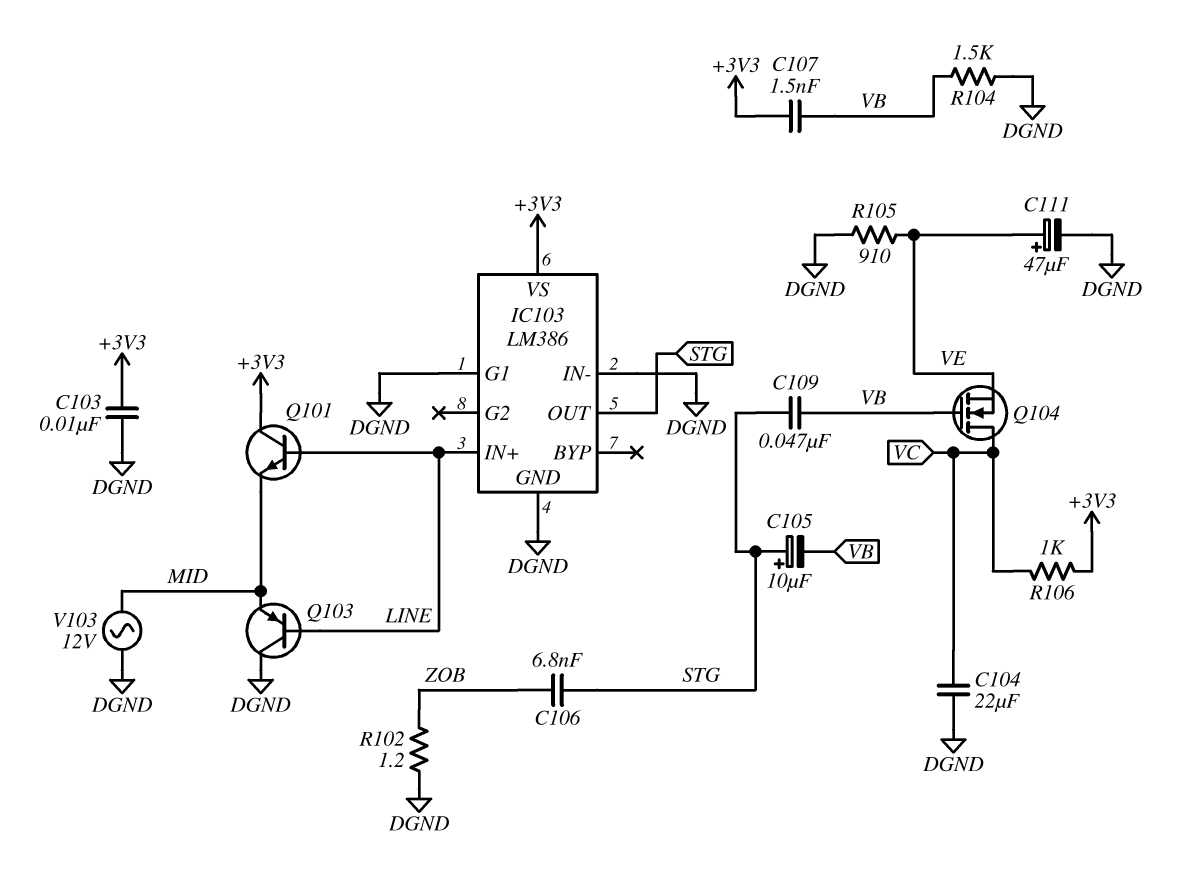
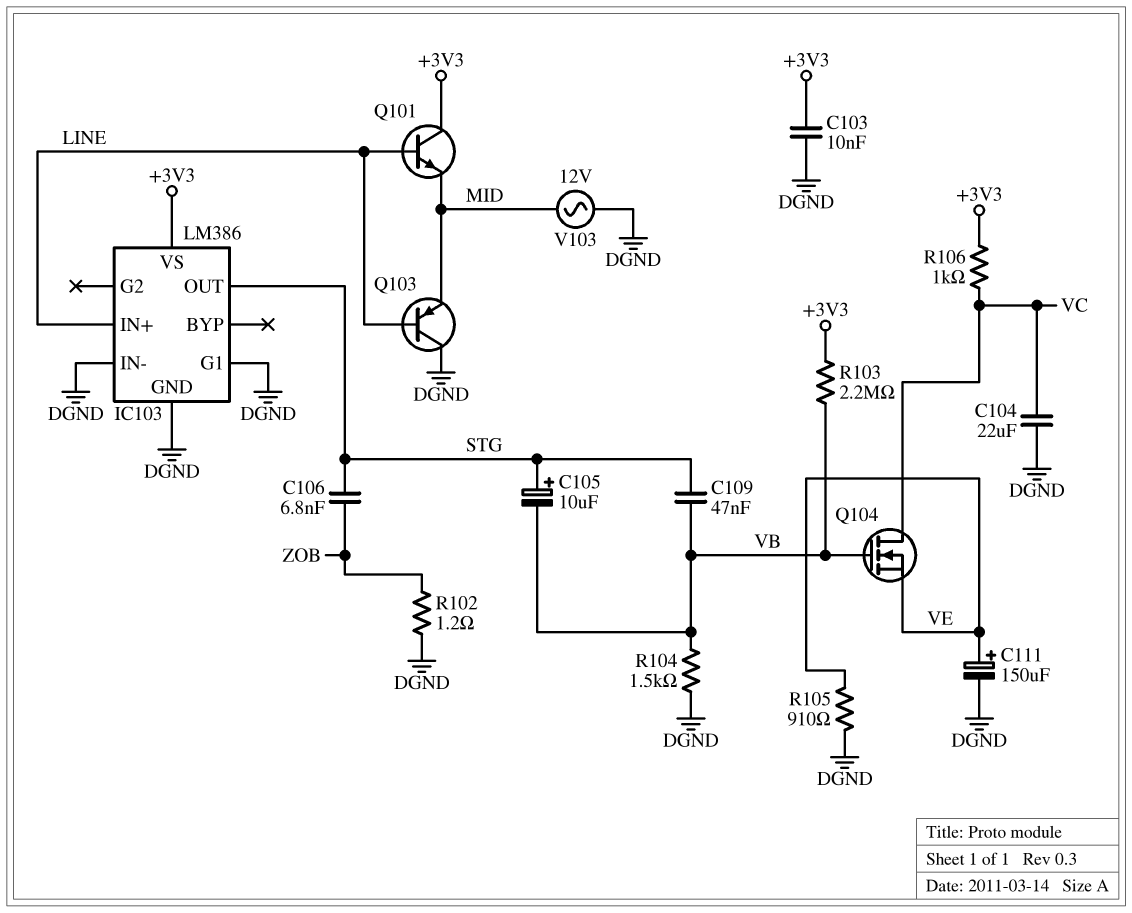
C107: 1.5nF (+3V3, VB) -> none
C111: 47uF (plus VE, minus DGND) -> 150uF (plus VE, minus DGND)
R103: none -> 2.2M (+3V3, VB)

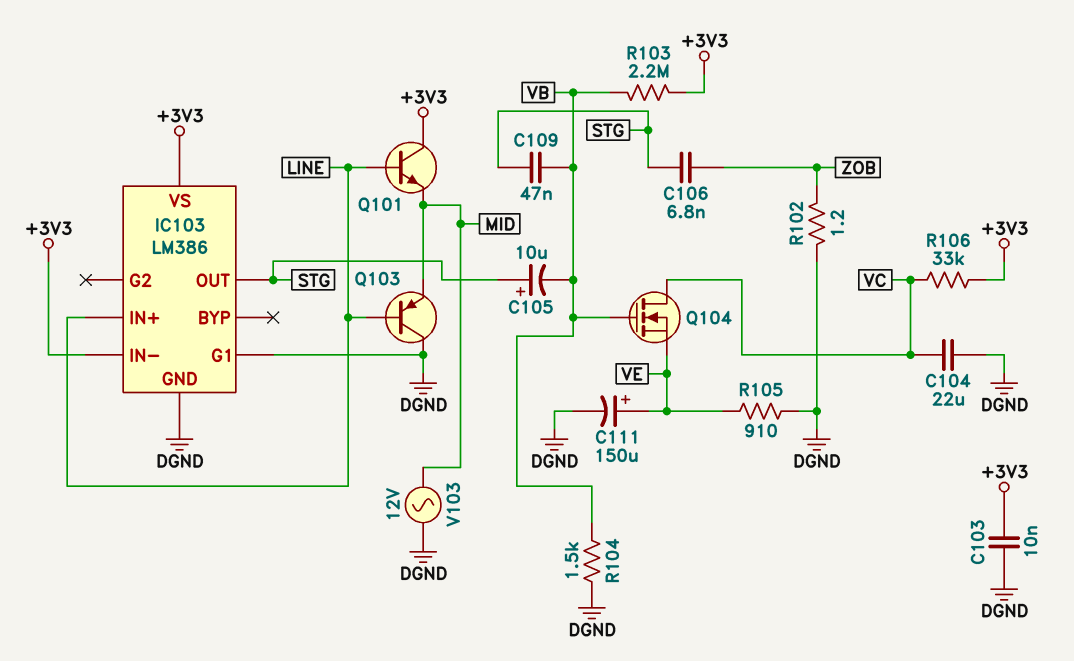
IC103 pin IN-: DGND -> +3V3
R106: 1k (+3V3, VC) -> 33k (+3V3, VC)

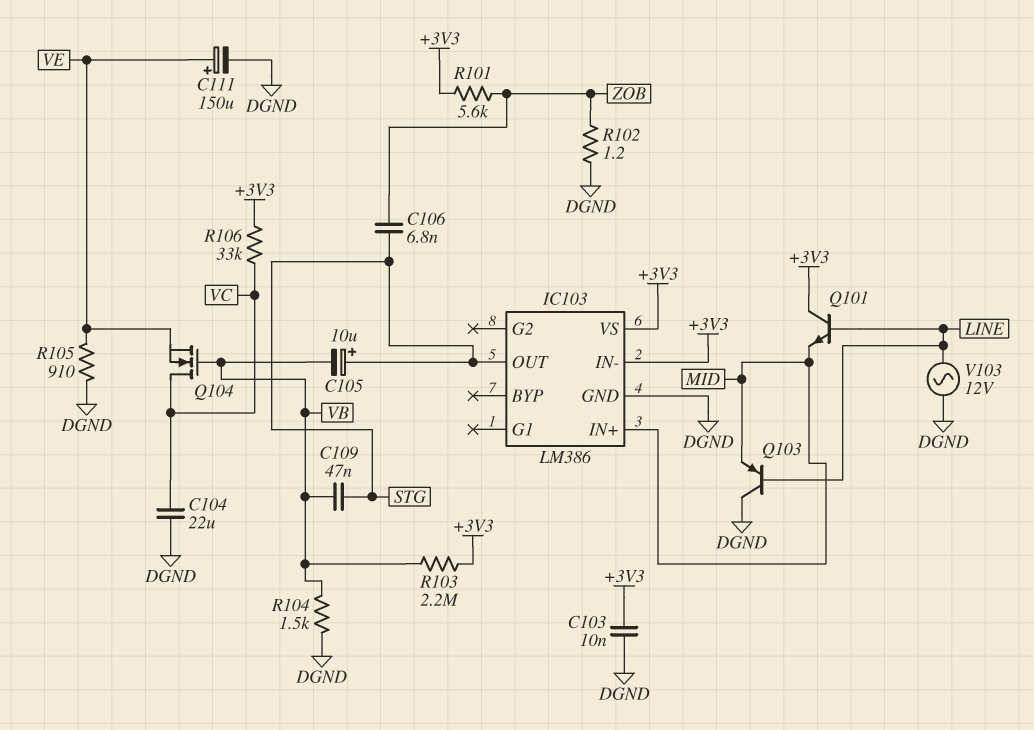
IC103 pin G1: DGND -> none
IC103 pin IN+: LINE -> MID
R101: none -> 5.6k (+3V3, ZOB)
V103: AC 12V (DGND, MID) -> AC 12V (DGND, LINE)

